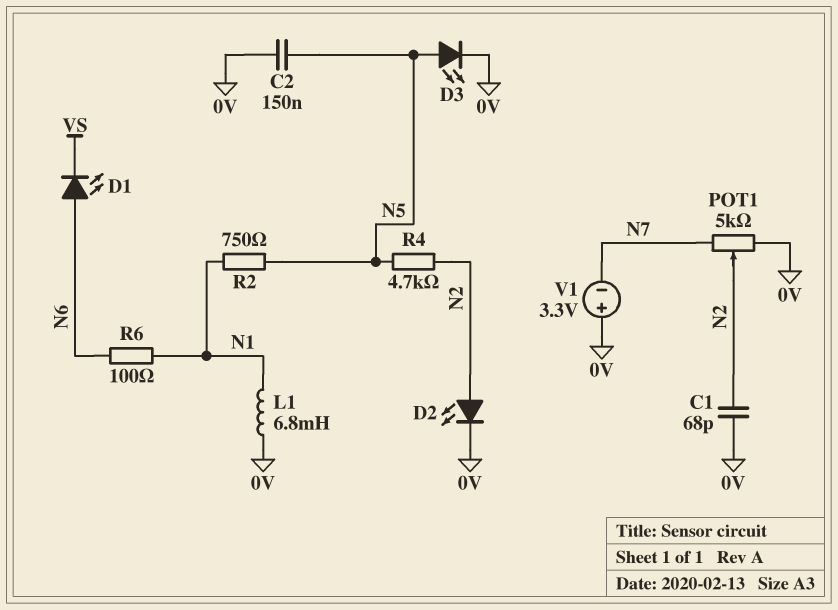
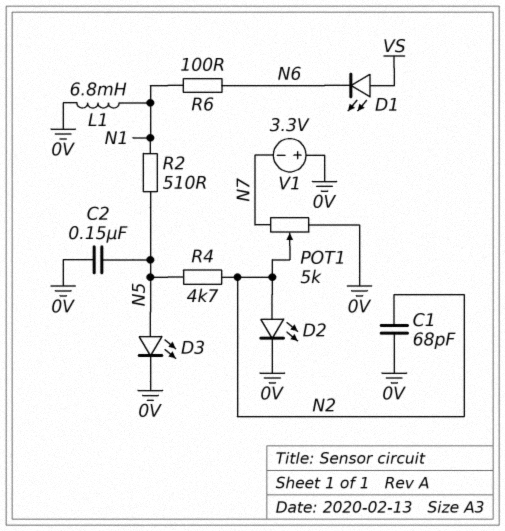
D1: LED (A N6, K VS) -> LED (A VS, K N6)
R2: 750 (N1, N5) -> 510 (N1, N5)

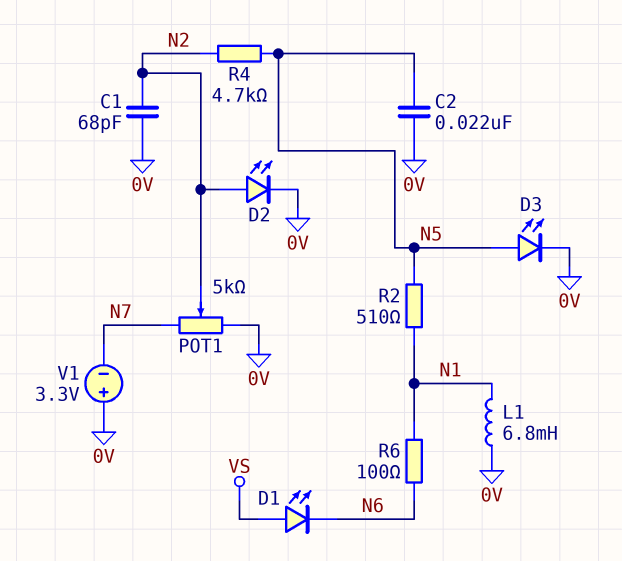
C2: 150nF (0V, N5) -> 22nF (0V, N5)

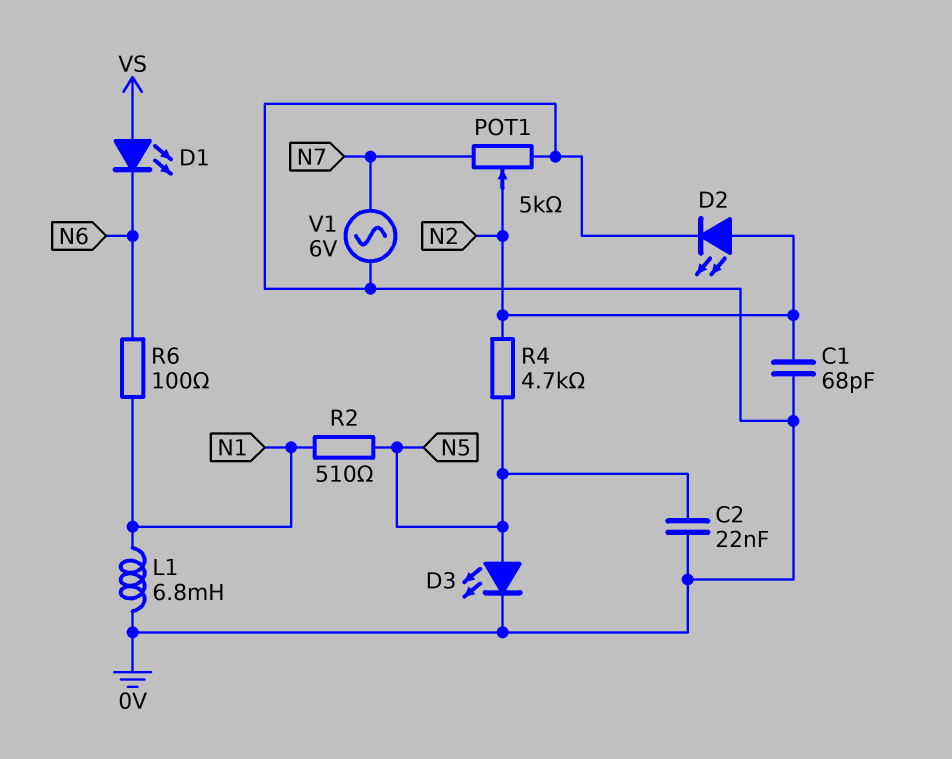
V1: 3.3V (plus 0V, minus N7) -> AC 6V (0V, N7)

